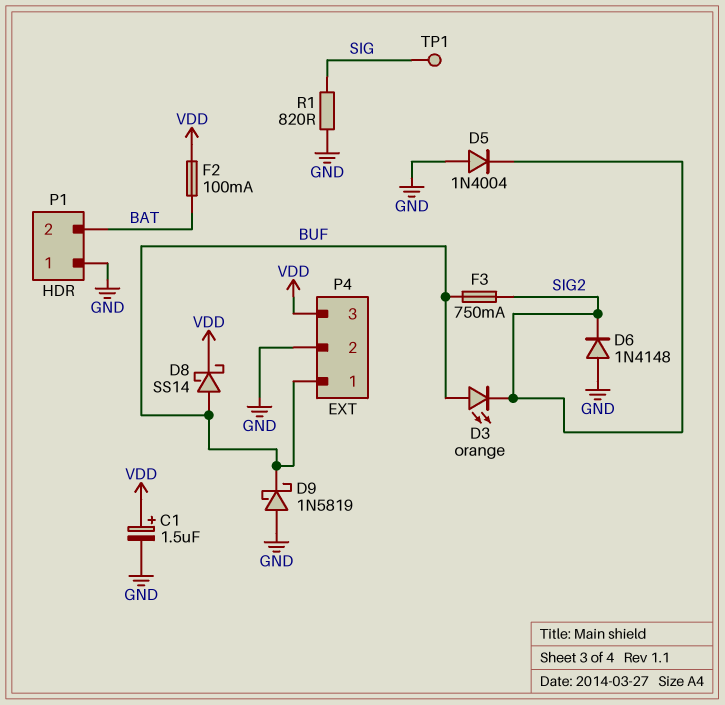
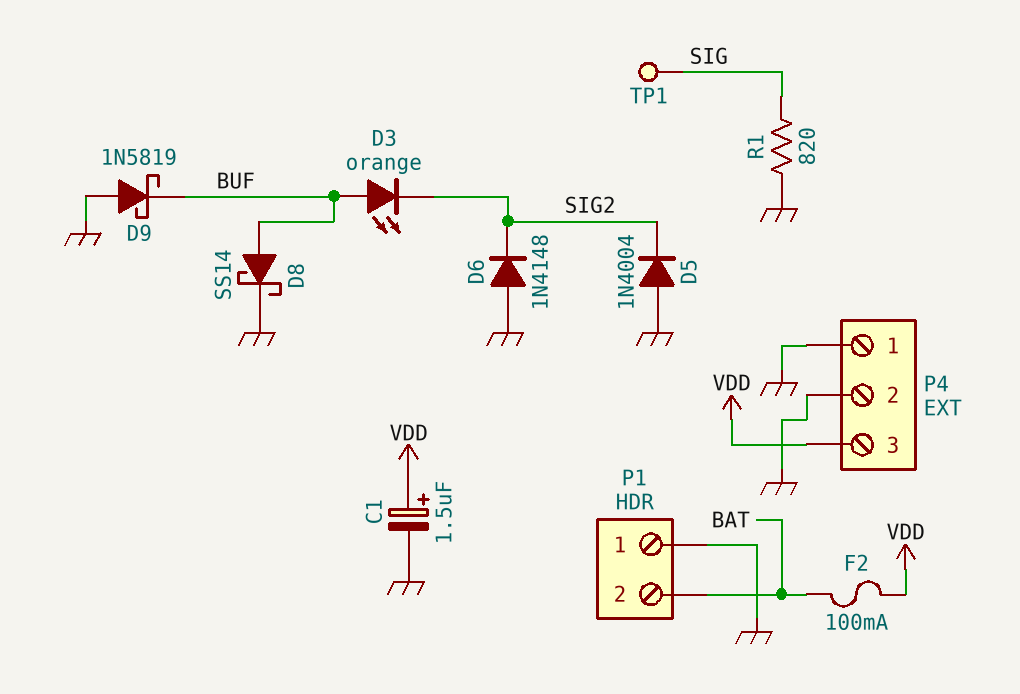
D8: schottky SS14 (A BUF, K VDD) -> schottky SS14 (A BUF, K GND)
F3: 750mA (BUF, SIG2) -> none
P4 pin 1: BUF -> GND

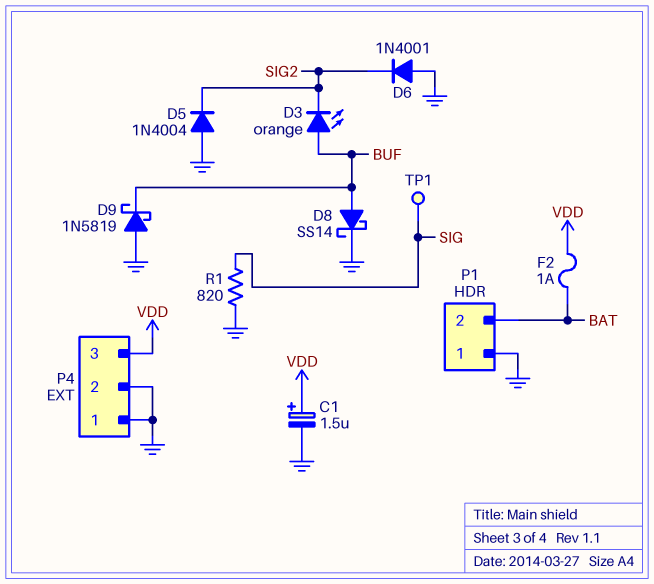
D6: diode 1N4148 (A GND, K SIG2) -> diode 1N4001 (A GND, K SIG2)
F2: 100mA (BAT, VDD) -> 1A (BAT, VDD)

